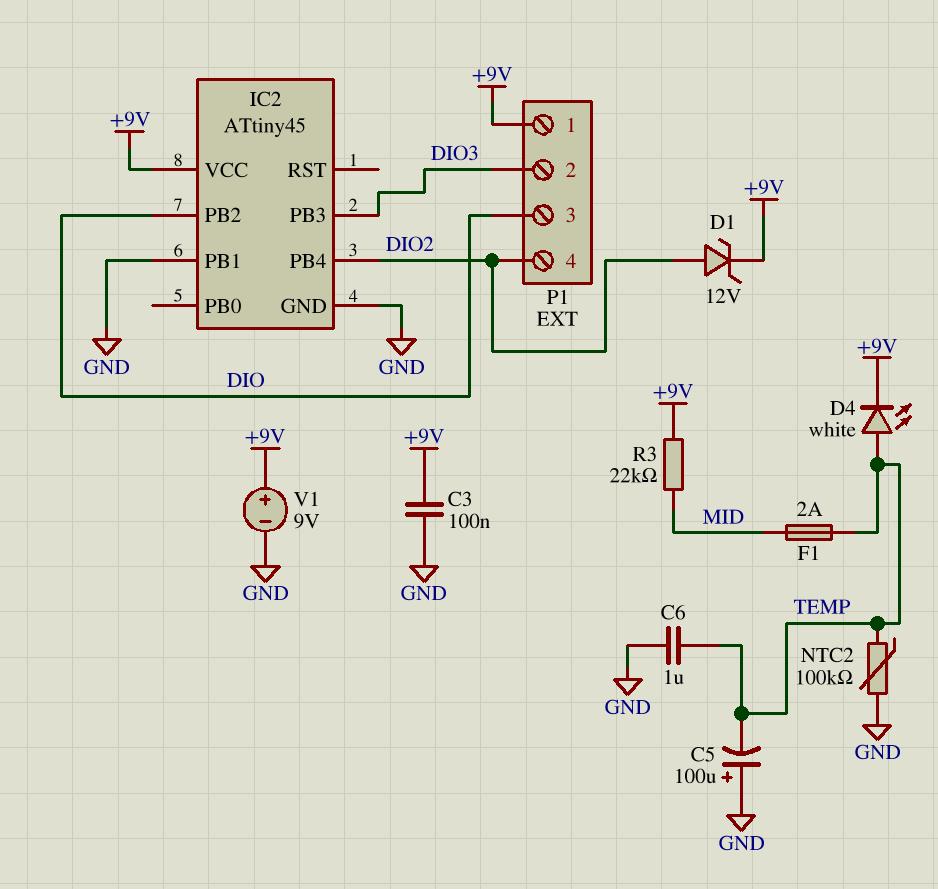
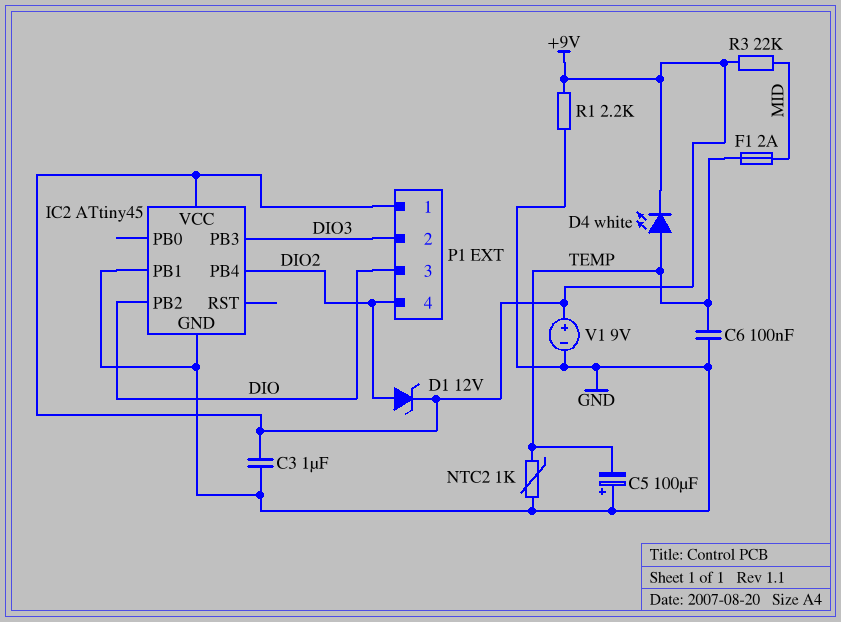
C3: 100nF (+9V, GND) -> 1uF (+9V, GND)
C6: 1uF (GND, TEMP) -> 100nF (GND, TEMP)
NTC2: 100k (GND, TEMP) -> 1k (GND, TEMP)
R1: none -> 2.2k (+9V, GND)

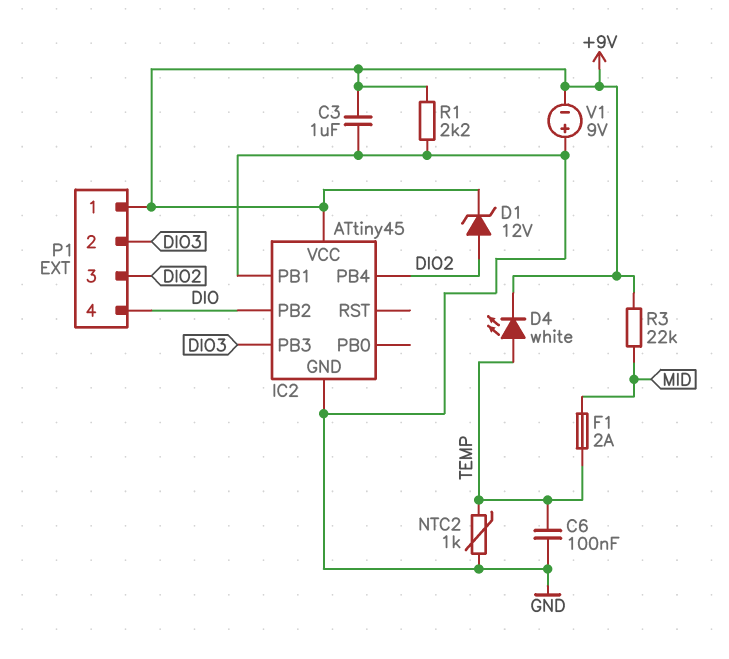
C5: 100uF (plus GND, minus TEMP) -> none
P1 pin 3: DIO -> DIO2
P1 pin 4: DIO2 -> DIO
V1: 9V (plus +9V, minus GND) -> 9V (plus GND, minus +9V)

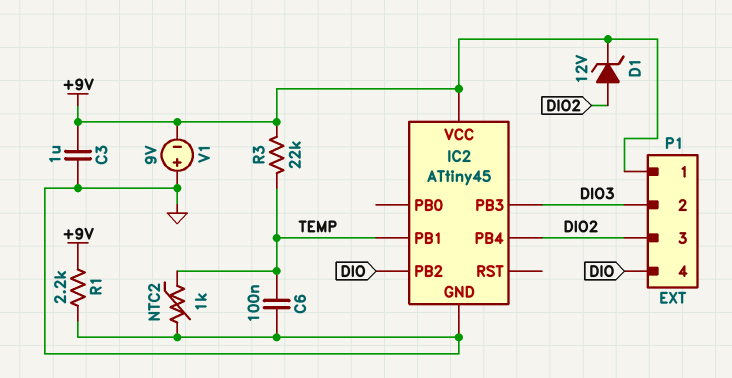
D4: LED white (A TEMP, K +9V) -> none
F1: 2A (MID, TEMP) -> none
IC2 pin PB1: GND -> TEMP
R3: 22k (+9V, MID) -> 22k (+9V, TEMP)

